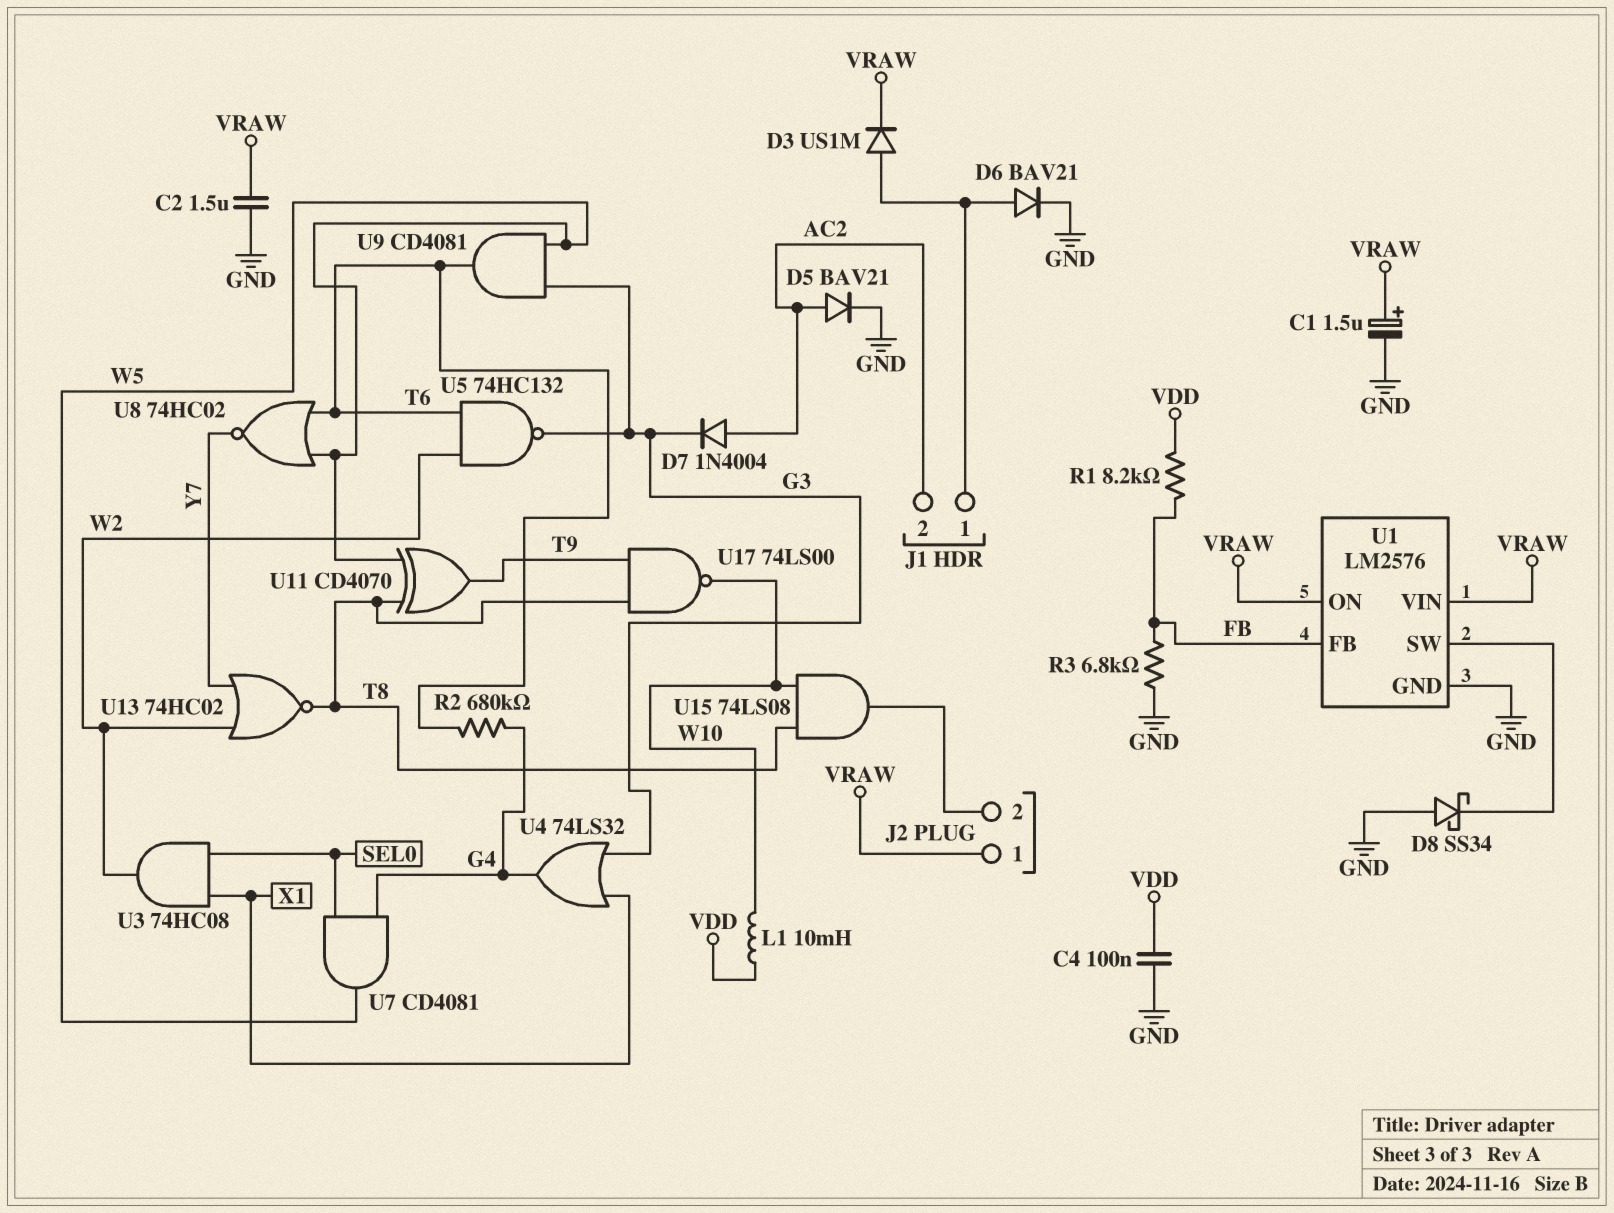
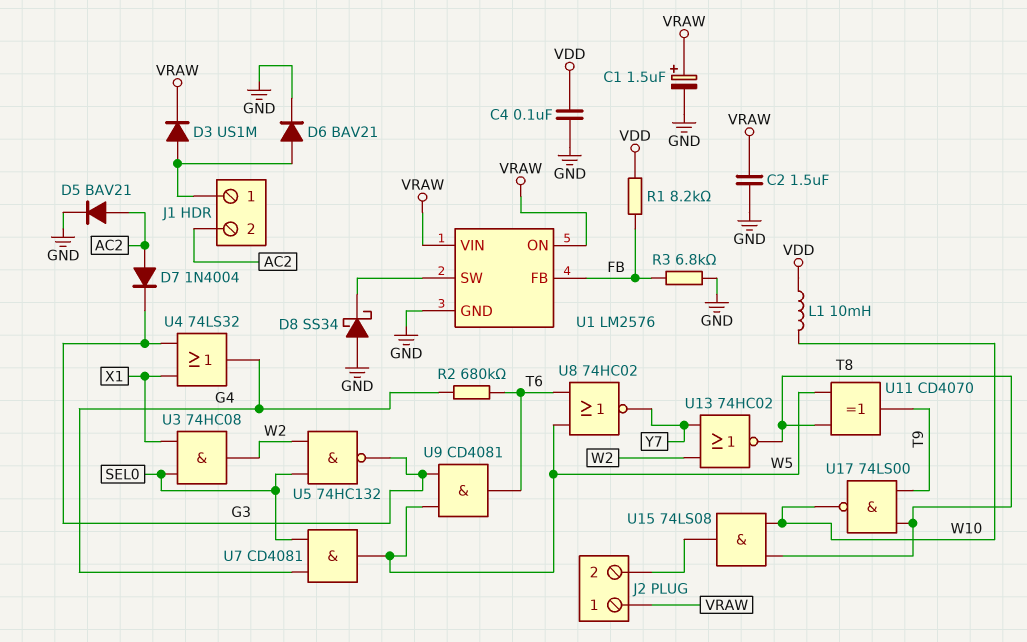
U5: NAND 74HC132 (in T6, in W2, out G3) -> NAND 74HC132 (in SEL0, in W2, out G3)

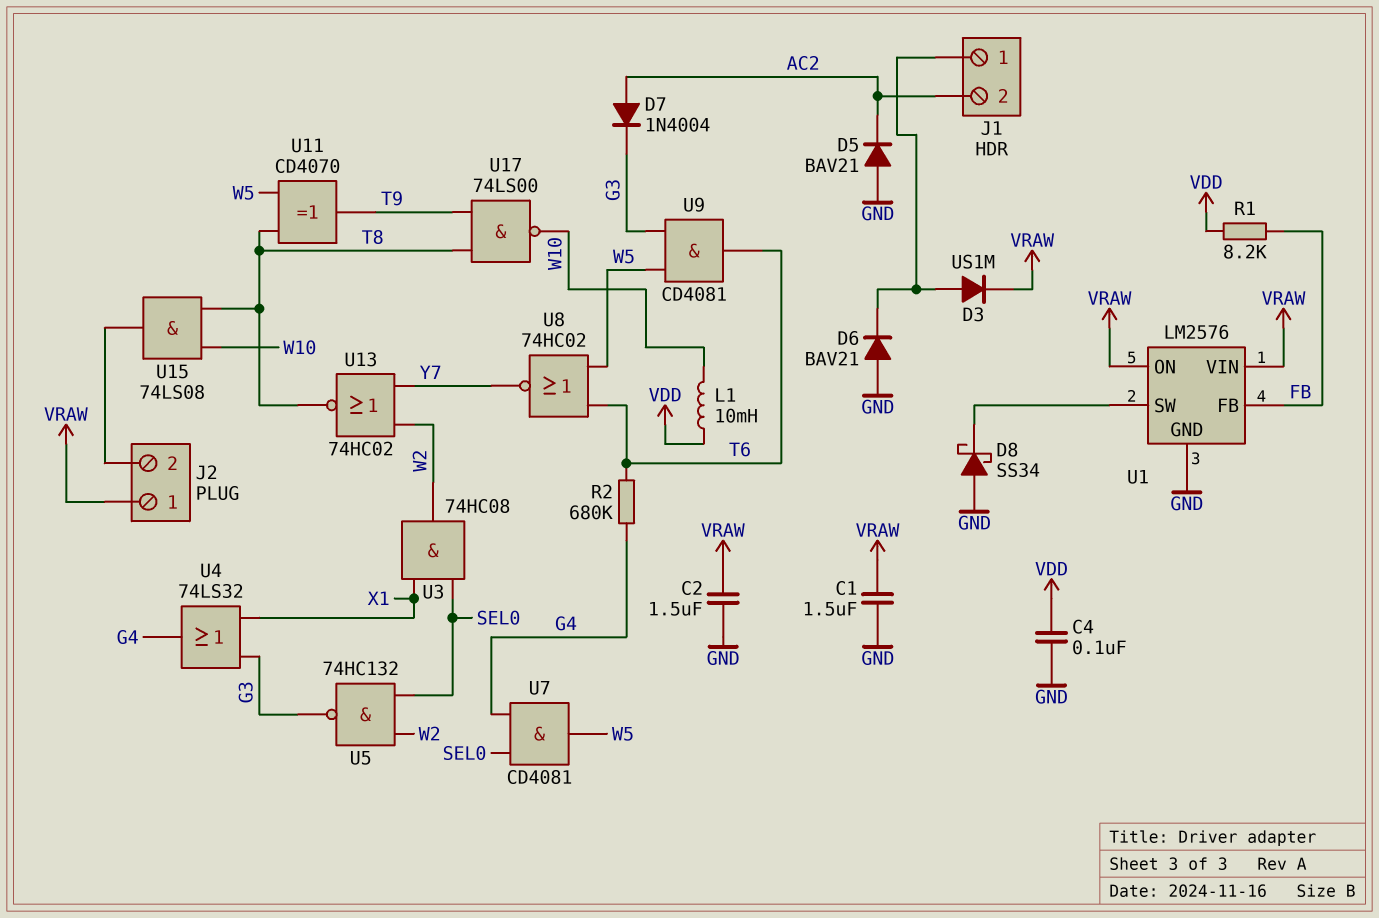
C1: 1.5uF (plus VRAW, minus GND) -> 1.5uF (GND, VRAW)
D5: diode BAV21 (A AC2, K GND) -> diode BAV21 (A GND, K AC2)
D6: diode BAV21 (A J1/1, K GND) -> diode BAV21 (A GND, K J1/1)
R3: 6.8k (FB, GND) -> none

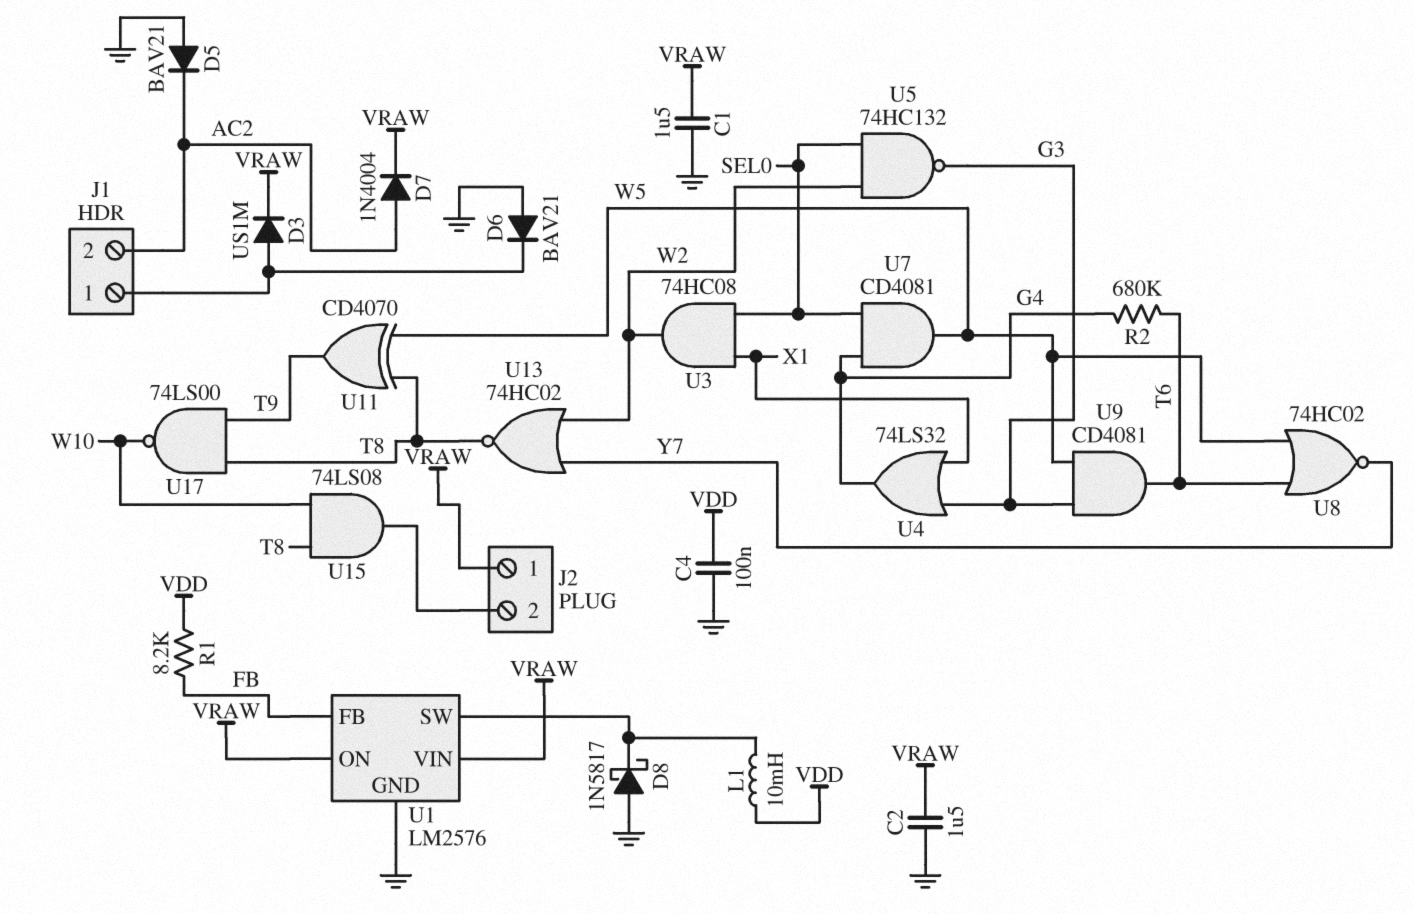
D7: diode 1N4004 (A AC2, K G3) -> diode 1N4004 (A AC2, K VRAW)
D8: schottky SS34 (A GND, K U1/SW) -> schottky 1N5817 (A GND, K U1/SW)
L1: 10mH (VDD, W10) -> 10mH (U1/SW, VDD)

